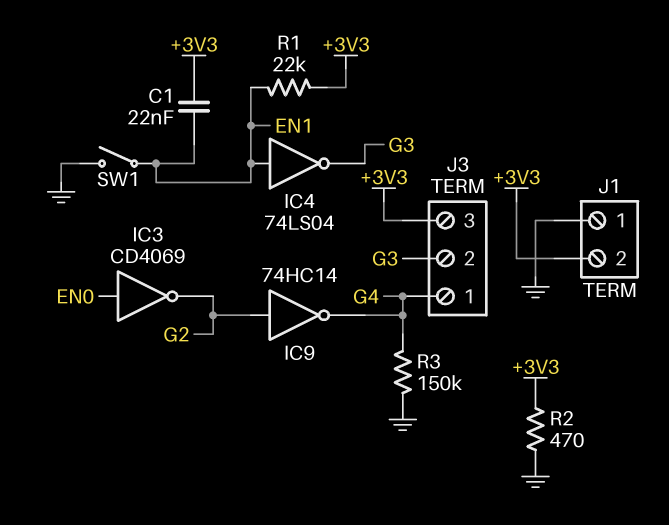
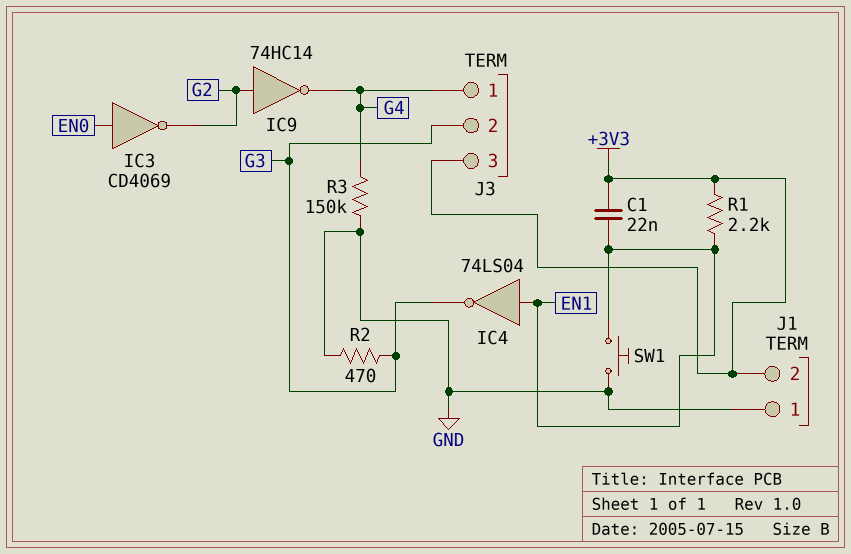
R1: 22k (+3V3, EN1) -> 2.2k (+3V3, EN1)
R2: 470 (+3V3, GND) -> 470 (G3, GND)
SW1: switch (EN1, GND) -> button (EN1, GND)

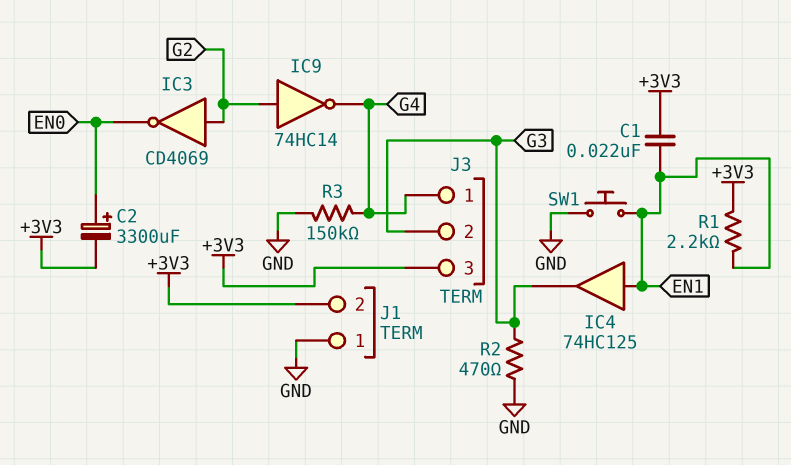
C2: none -> 3300uF (plus EN0, minus +3V3)
IC3: NOT CD4069 (in EN0, out G2) -> NOT CD4069 (in G2, out EN0)
IC4: NOT 74LS04 (in EN1, out G3) -> buffer 74HC125 (in EN1, out G3)

